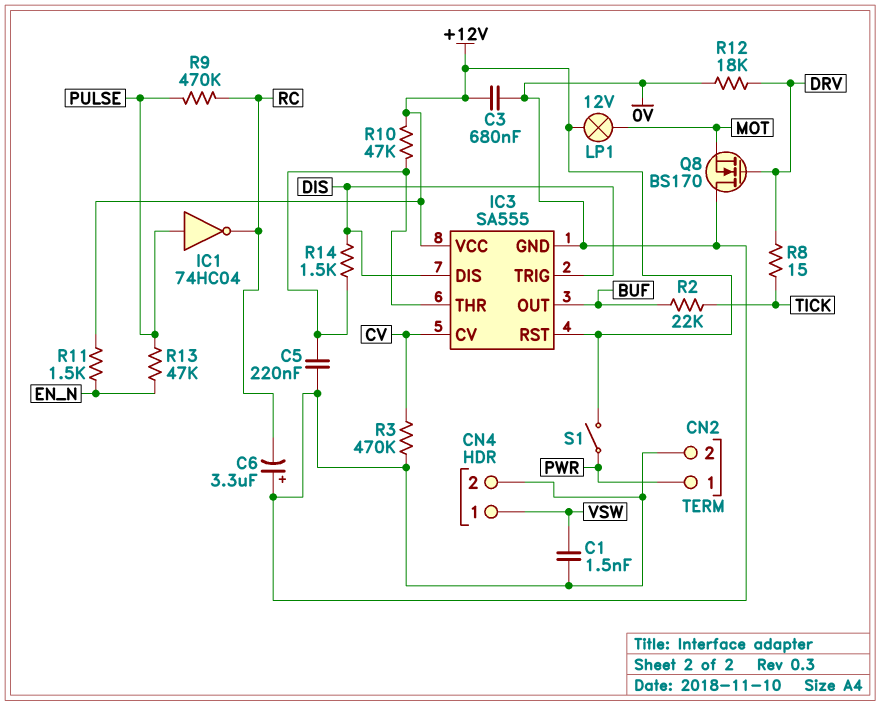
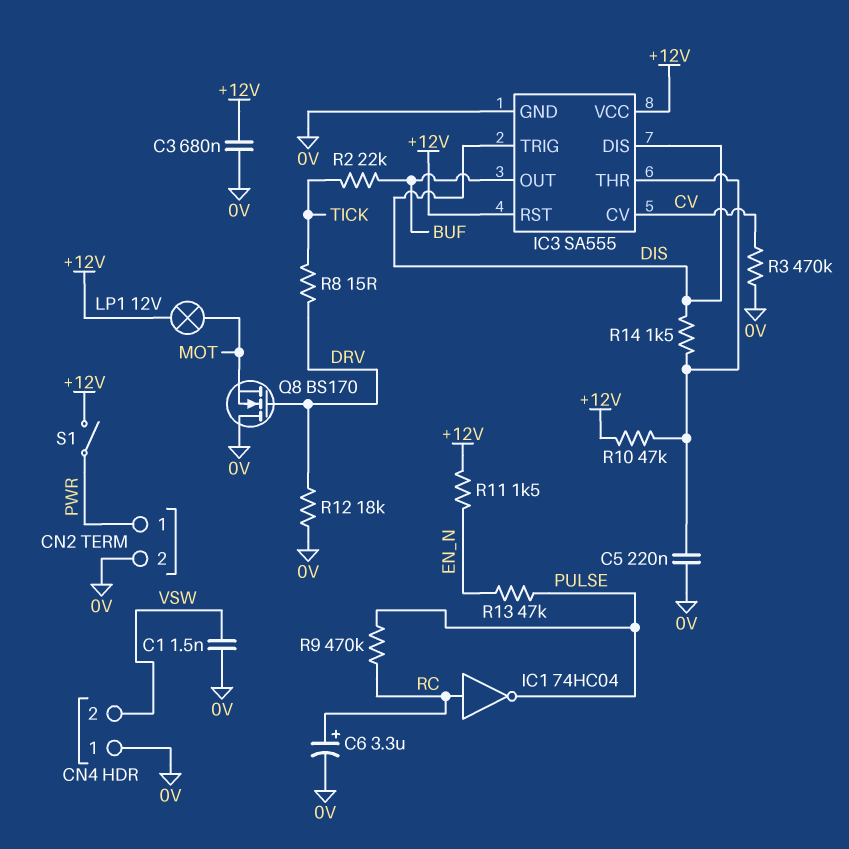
C6: 3.3uF (plus 0V, minus RC) -> 3.3uF (plus RC, minus 0V)
CN4 pin 1: VSW -> 0V
CN4 pin 2: 0V -> VSW
IC1: NOT 74HC04 (in PULSE, out RC) -> NOT 74HC04 (in RC, out PULSE)

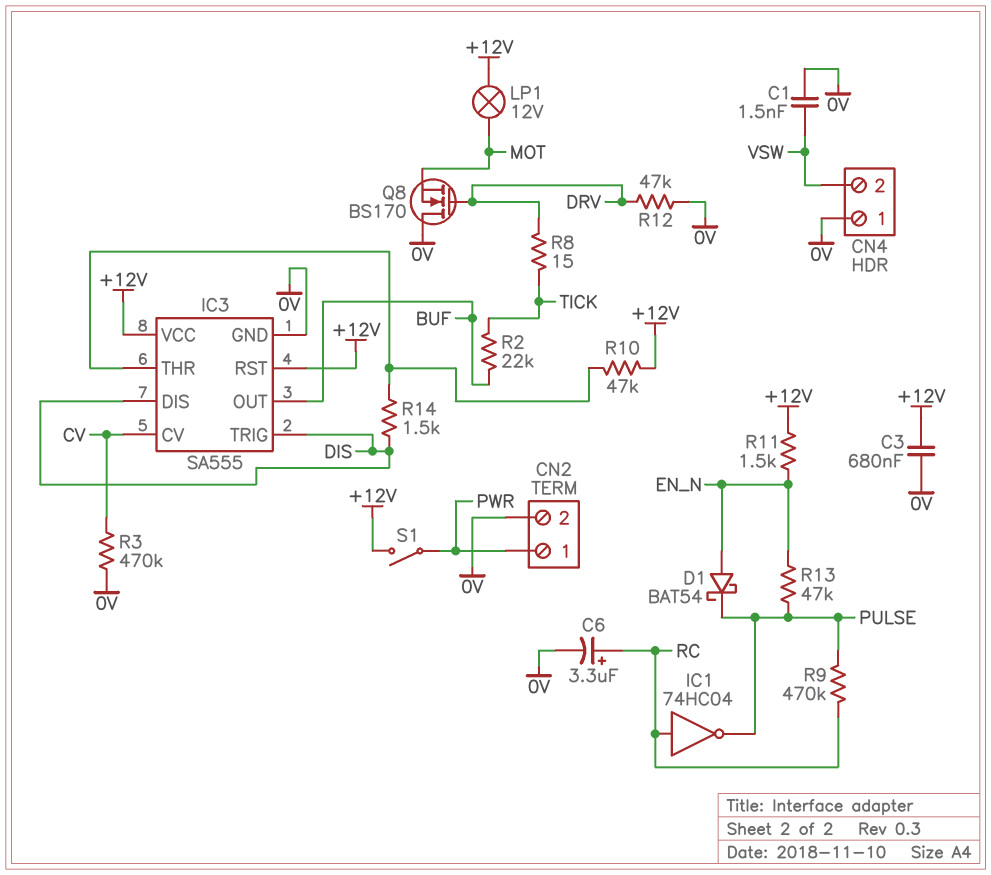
C5: 220nF (0V, IC3/THR) -> none
D1: none -> schottky BAT54 (A EN_N, K PULSE)
R12: 18k (0V, DRV) -> 47k (0V, DRV)

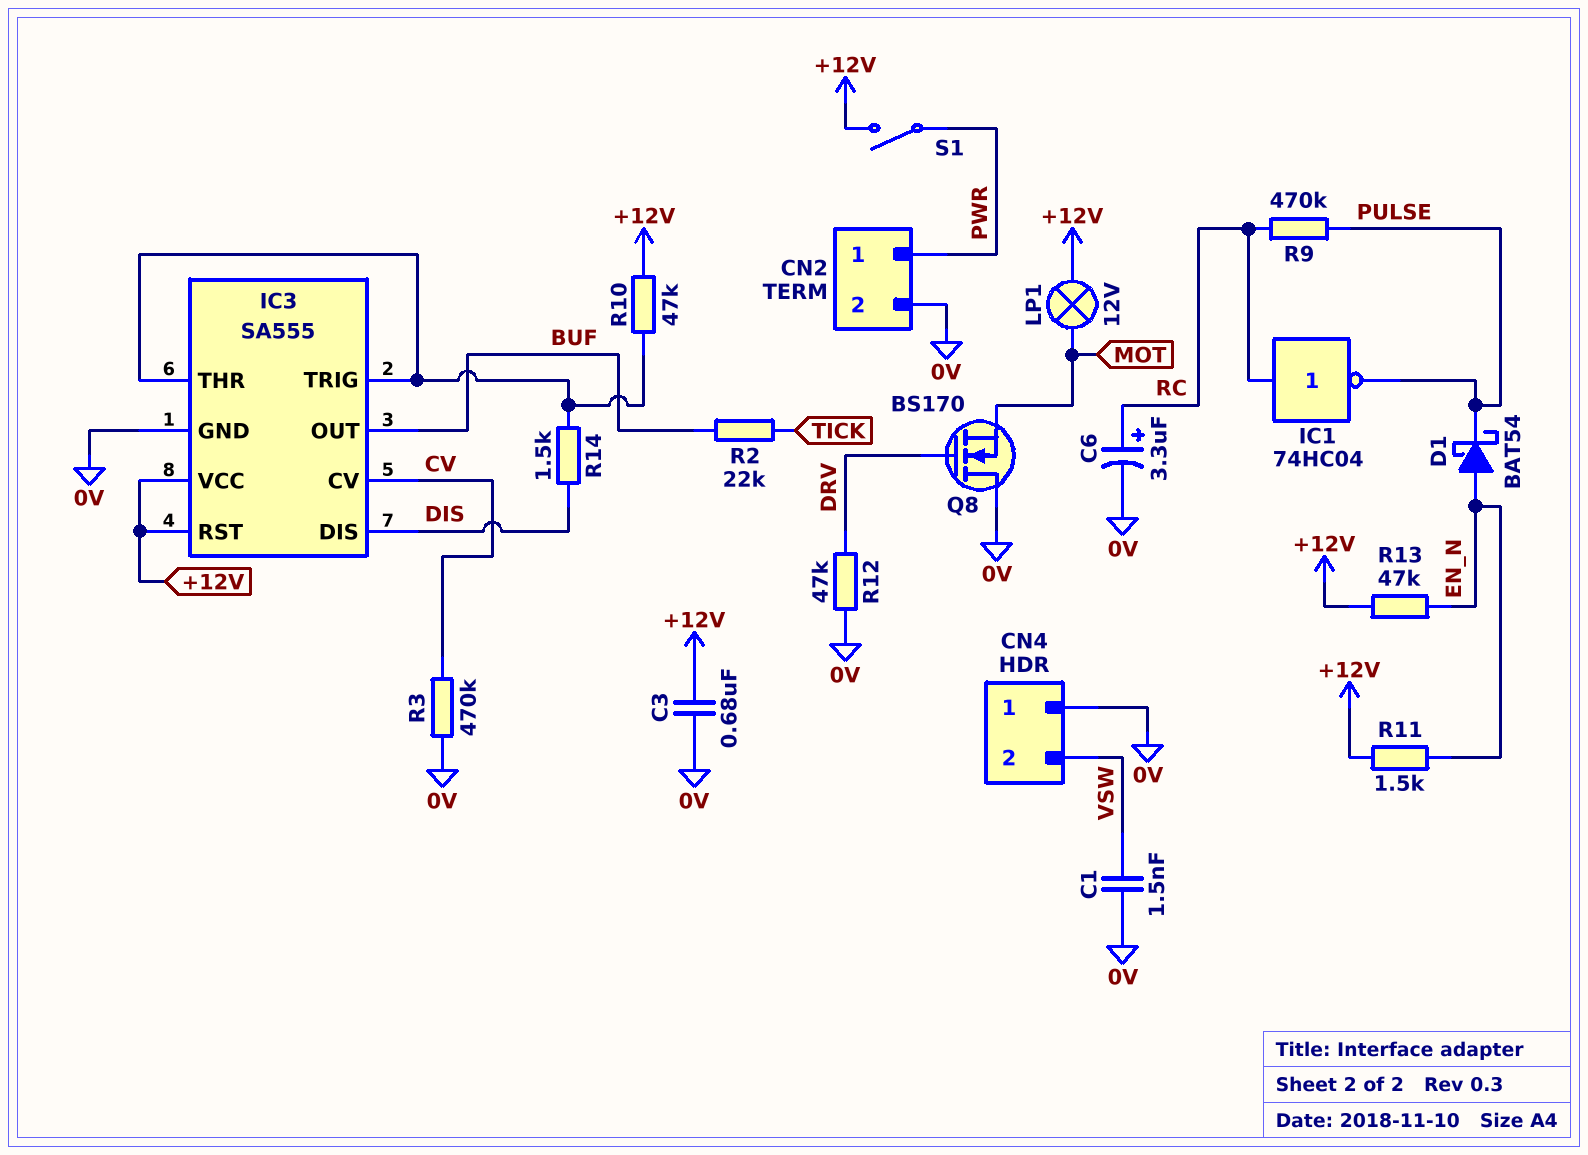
IC3 pin TRIG: DIS -> IC3/THR
R8: 15 (DRV, TICK) -> none
R13: 47k (EN_N, PULSE) -> 47k (+12V, EN_N)

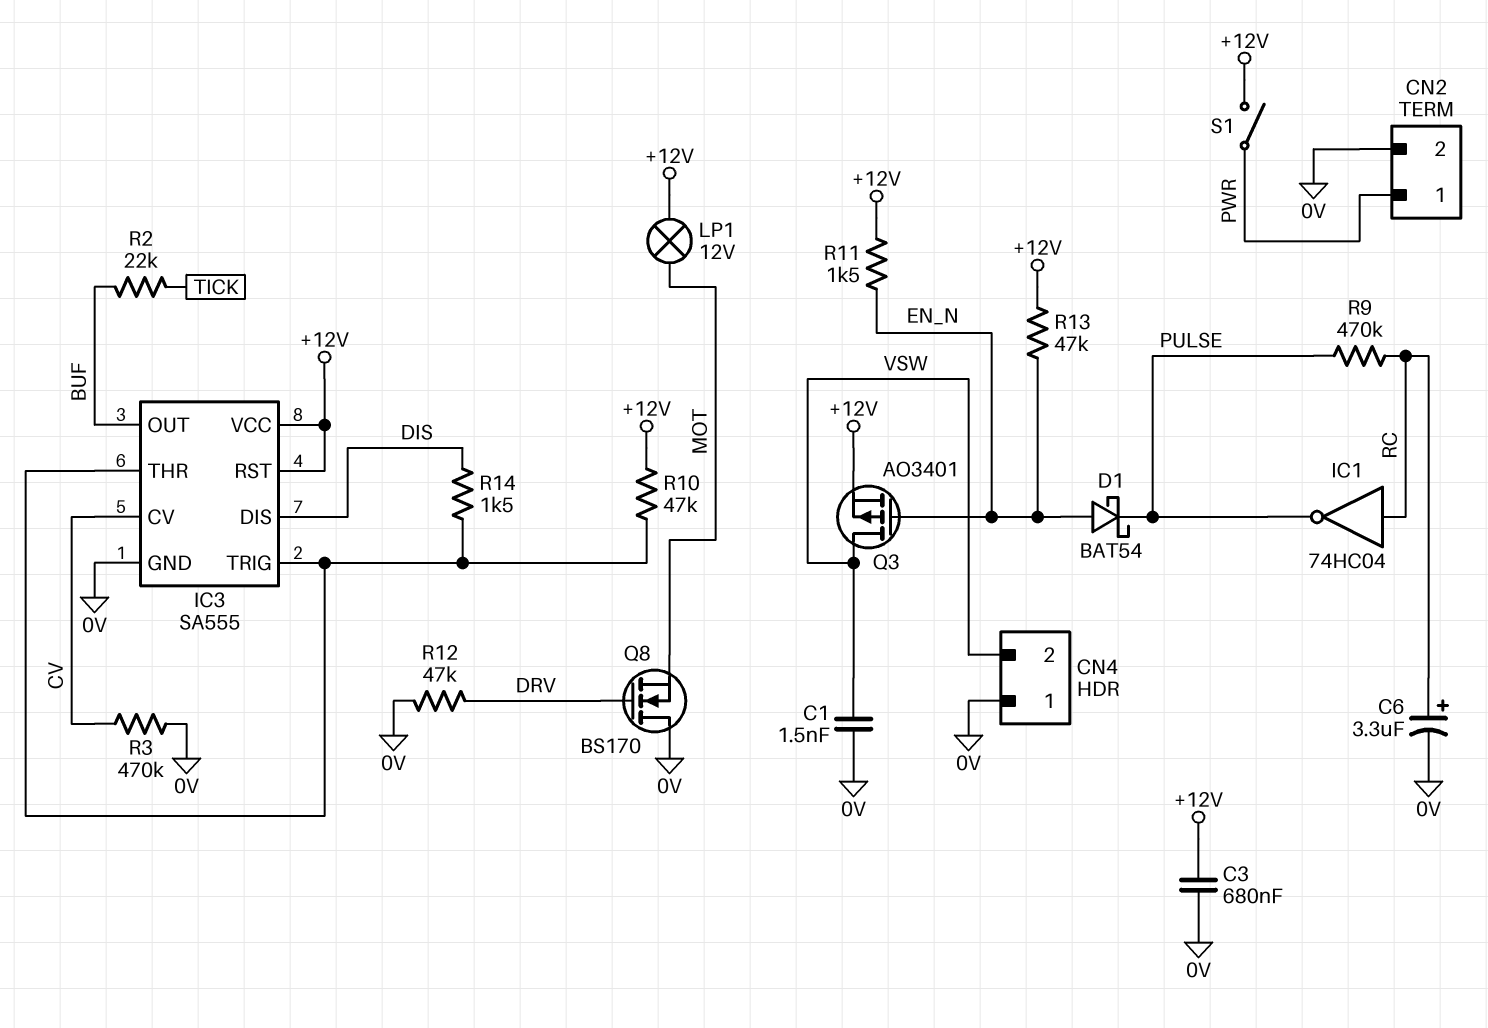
Q3: none -> PMOS AO3401 (G EN_N, D VSW, S +12V)

